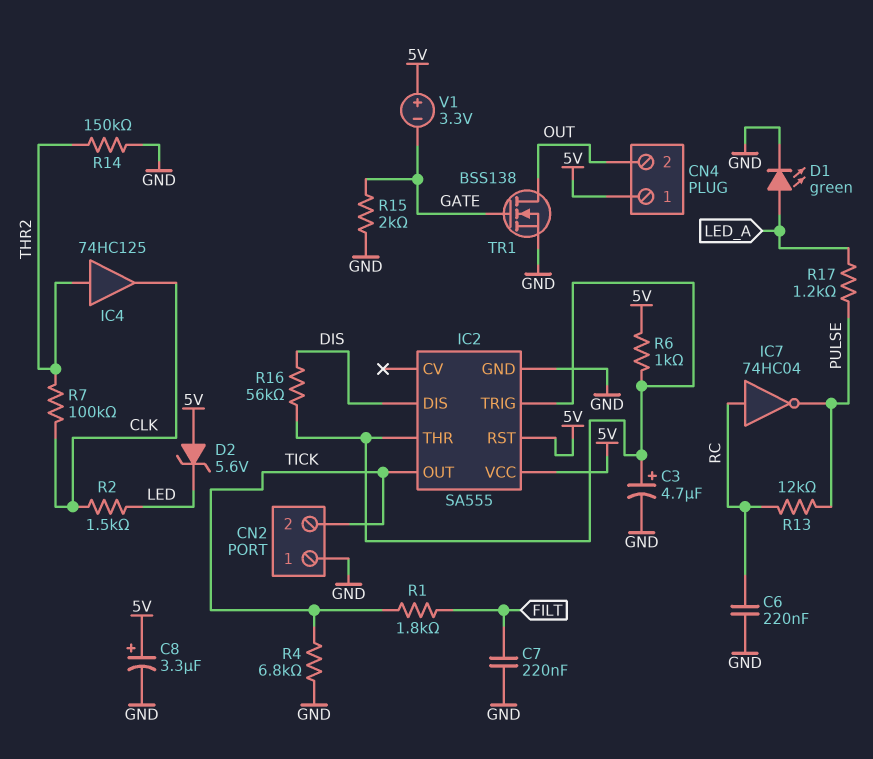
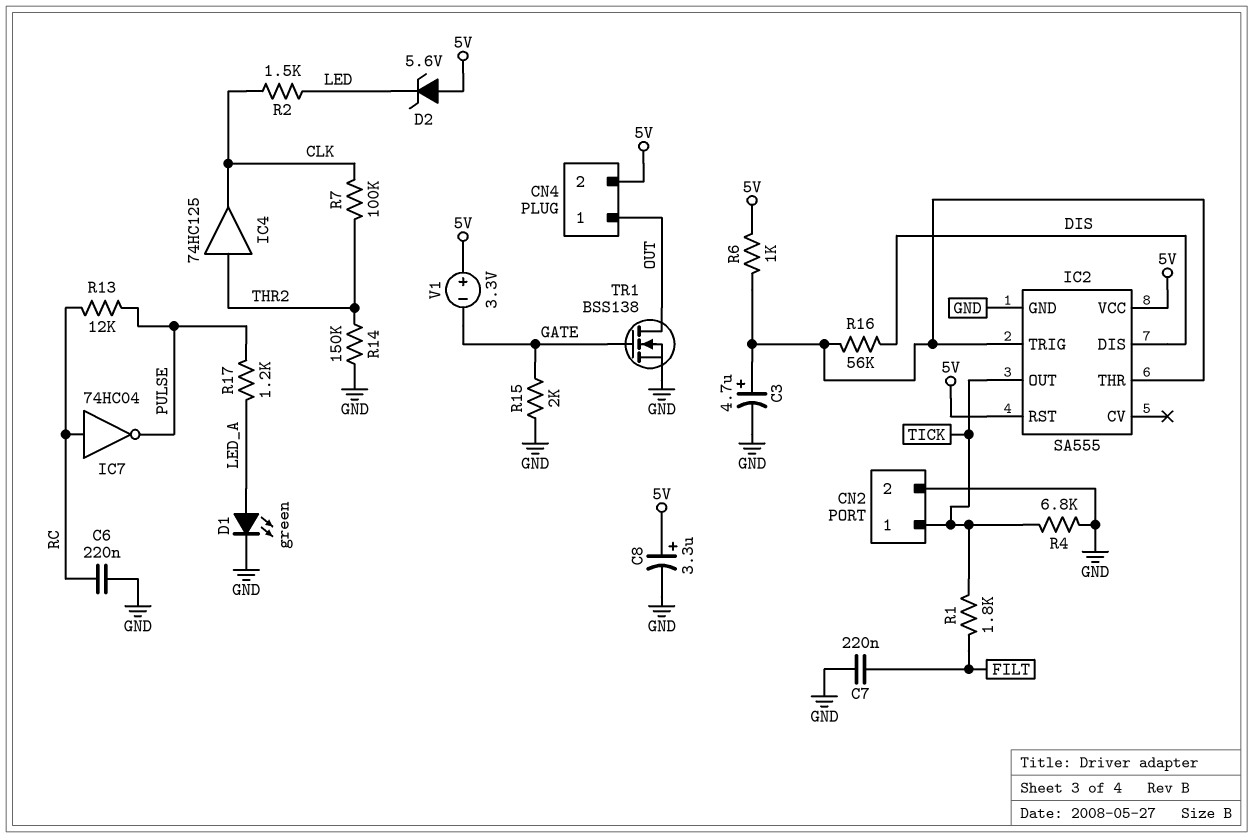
CN2 pin 1: GND -> TICK
CN2 pin 2: TICK -> GND
CN4 pin 1: 5V -> OUT
CN4 pin 2: OUT -> 5V

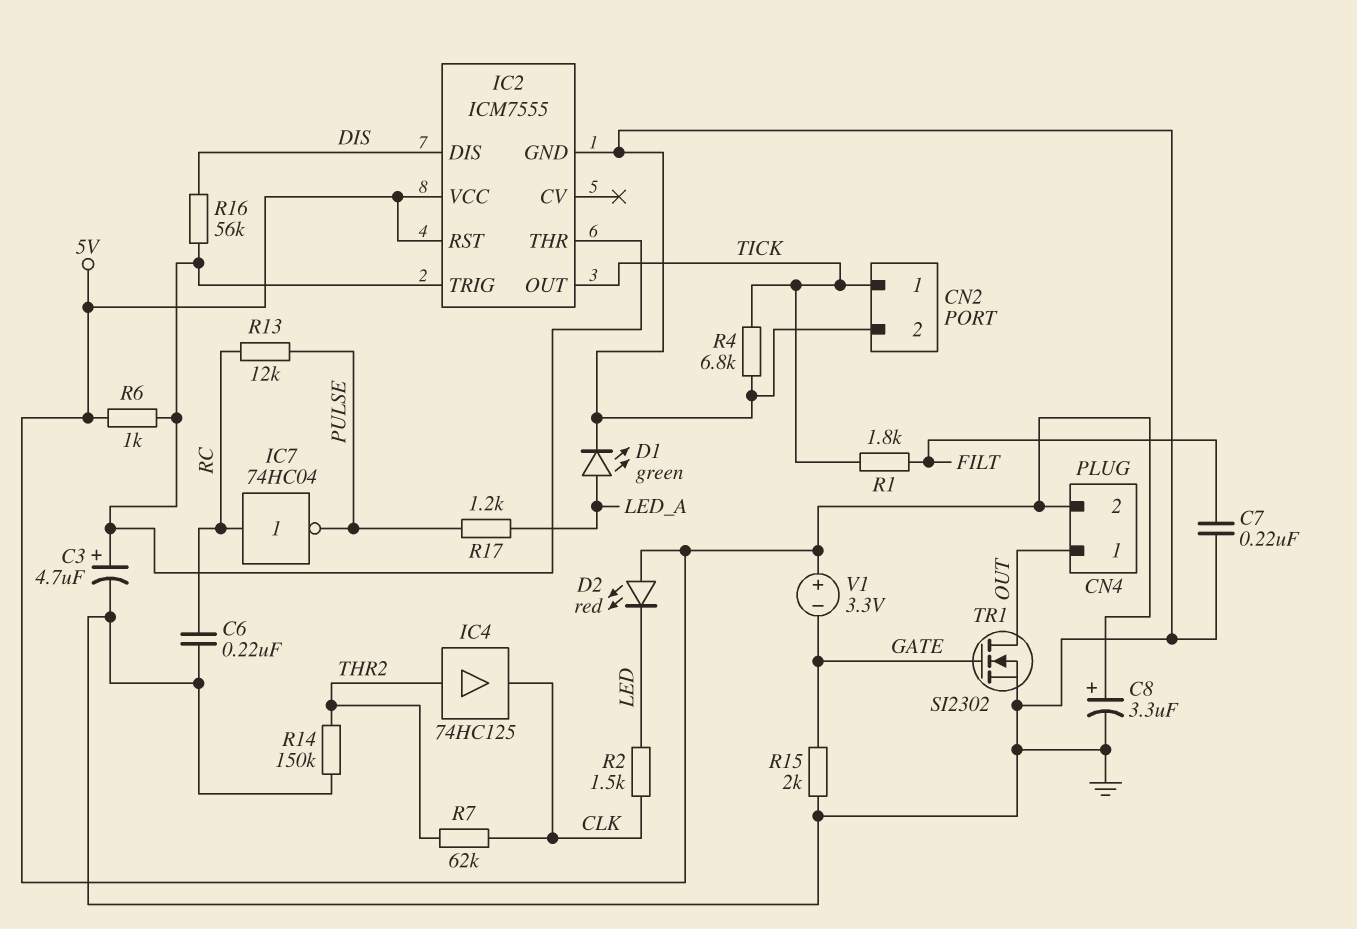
D2: zener 5.6V (A 5V, K LED) -> LED red (A 5V, K LED)
IC2: SA555 -> ICM7555
R7: 100k (CLK, THR2) -> 62k (CLK, THR2)
TR1: NMOS BSS138 (G GATE, D OUT, S GND) -> NMOS SI2302 (G GATE, D OUT, S GND)

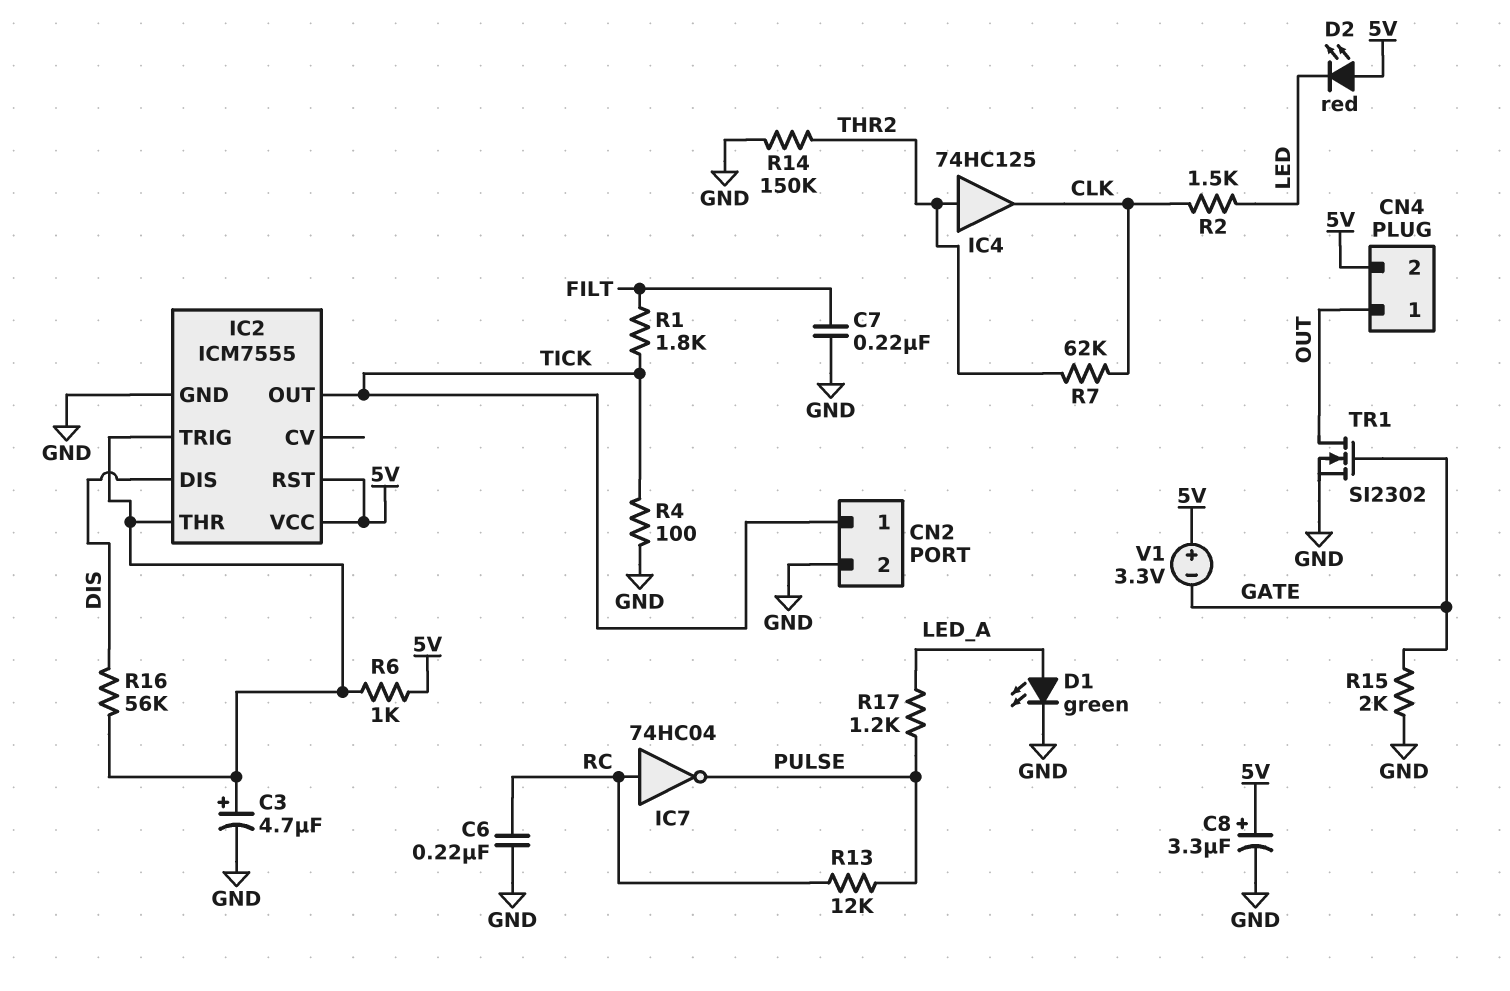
R4: 6.8k (GND, TICK) -> 100 (GND, TICK)

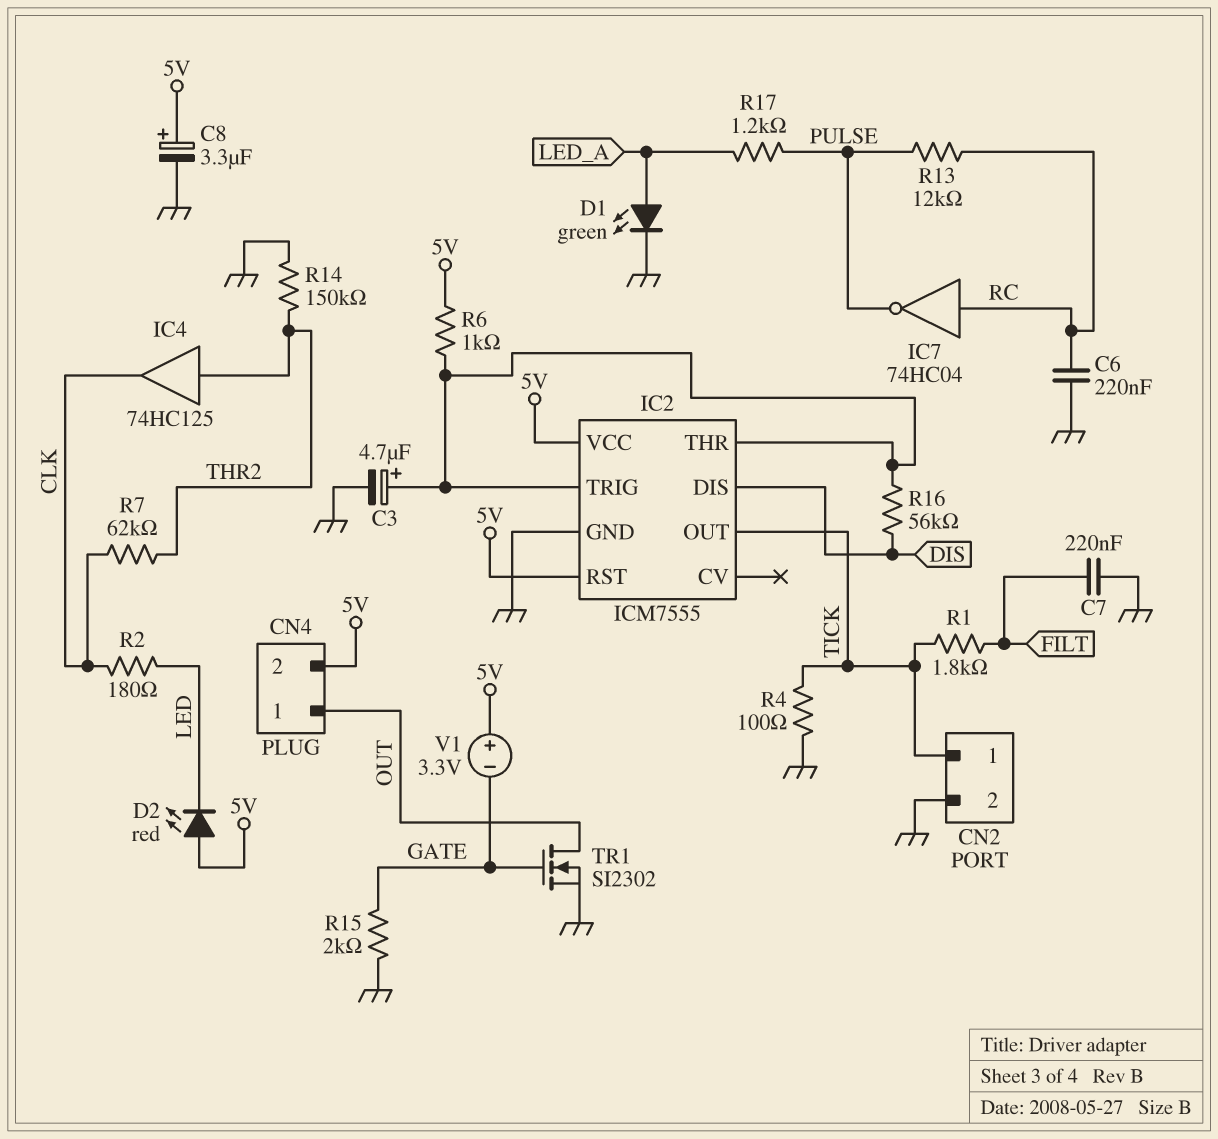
R2: 1.5k (CLK, LED) -> 180 (CLK, LED)

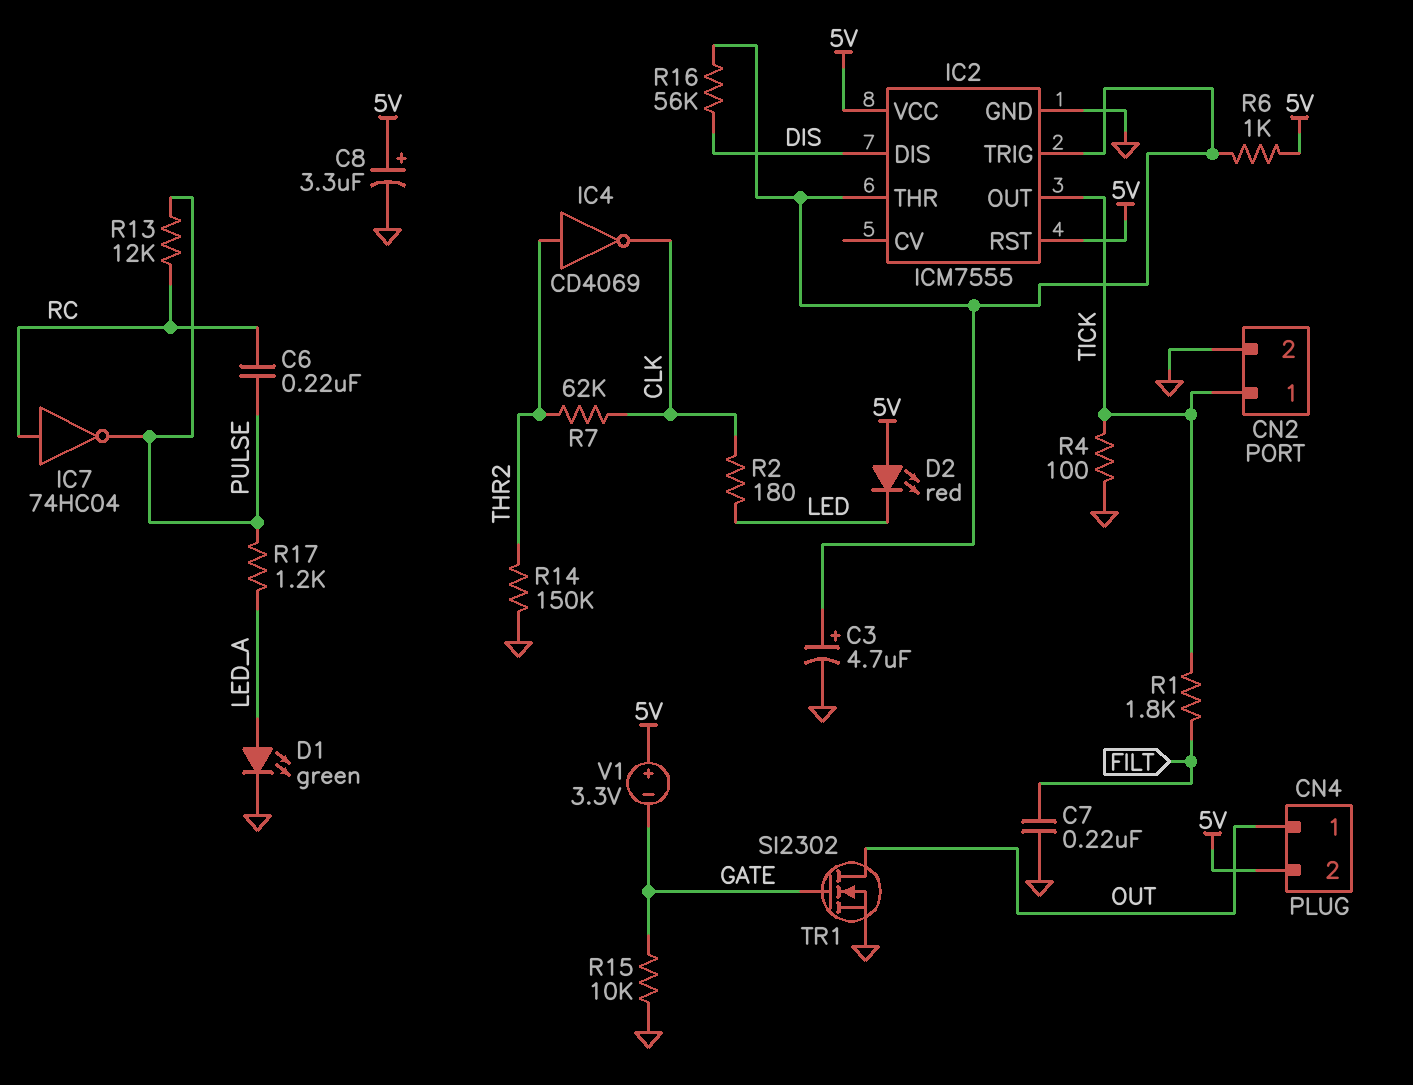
C6: 220nF (GND, RC) -> 220nF (PULSE, RC)
IC4: buffer 74HC125 (in THR2, out CLK) -> NOT CD4069 (in THR2, out CLK)
R15: 2k (GATE, GND) -> 10k (GATE, GND)

